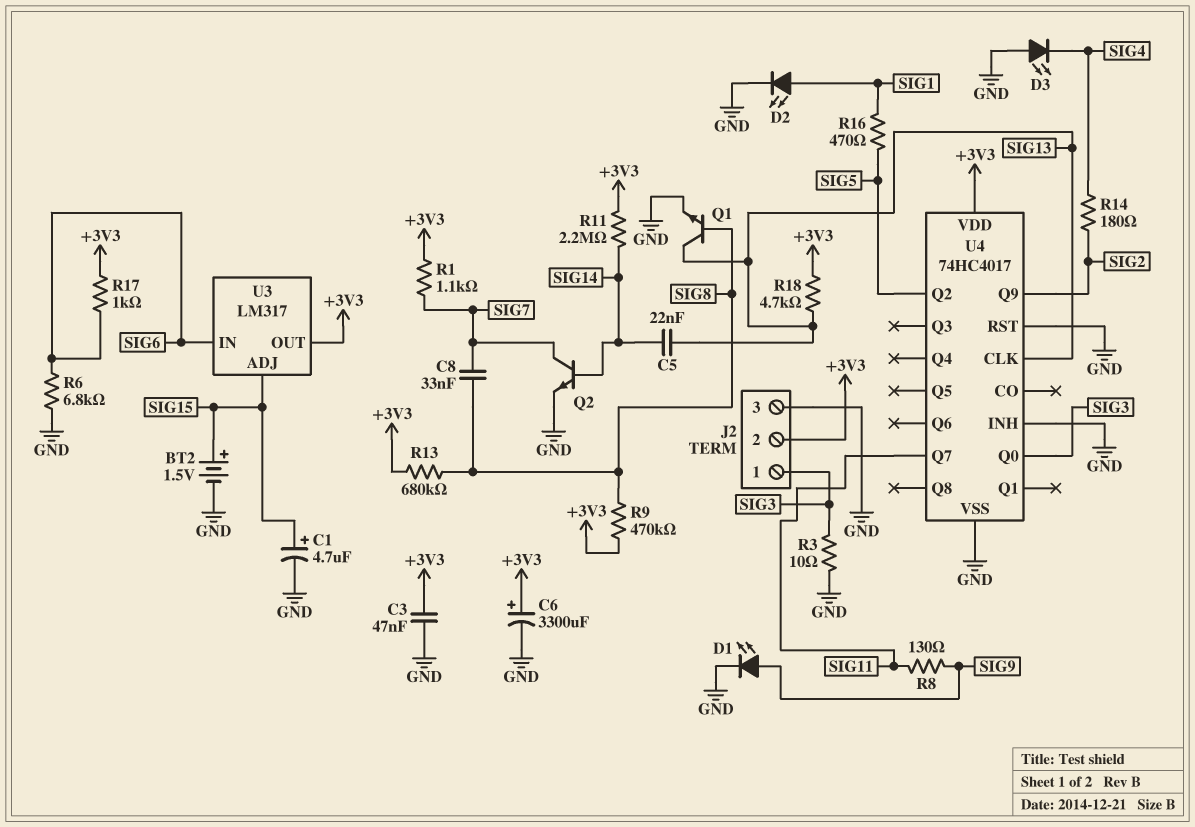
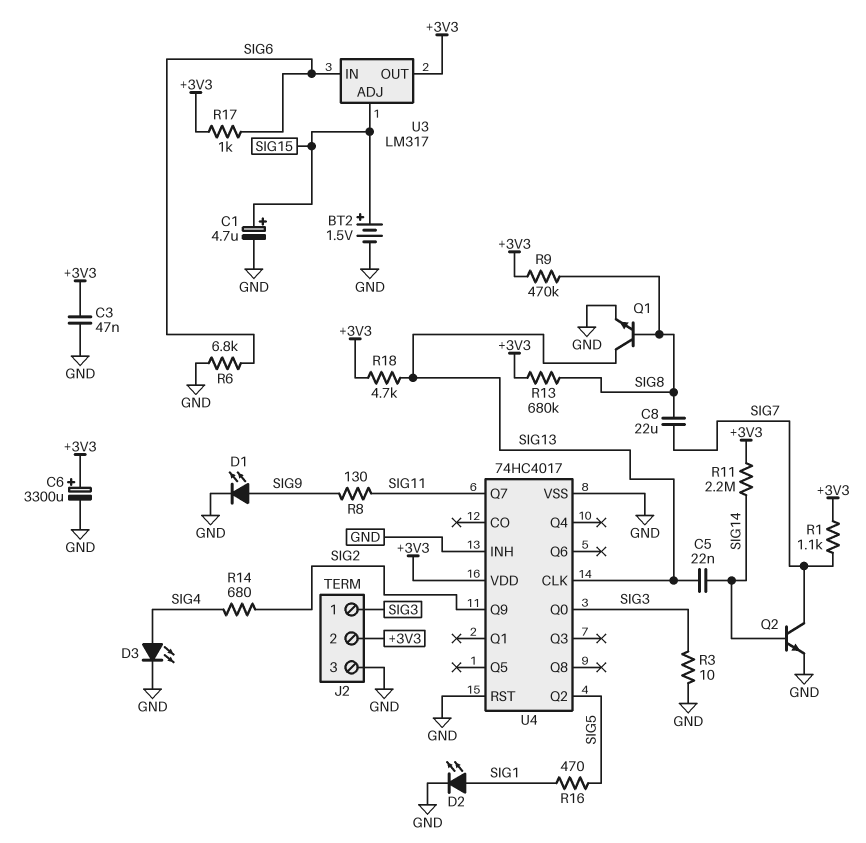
C8: 33nF (SIG7, SIG8) -> 22uF (SIG7, SIG8)
D3: LED (A GND, K SIG4) -> LED (A SIG4, K GND)
R14: 180 (SIG2, SIG4) -> 680 (SIG2, SIG4)

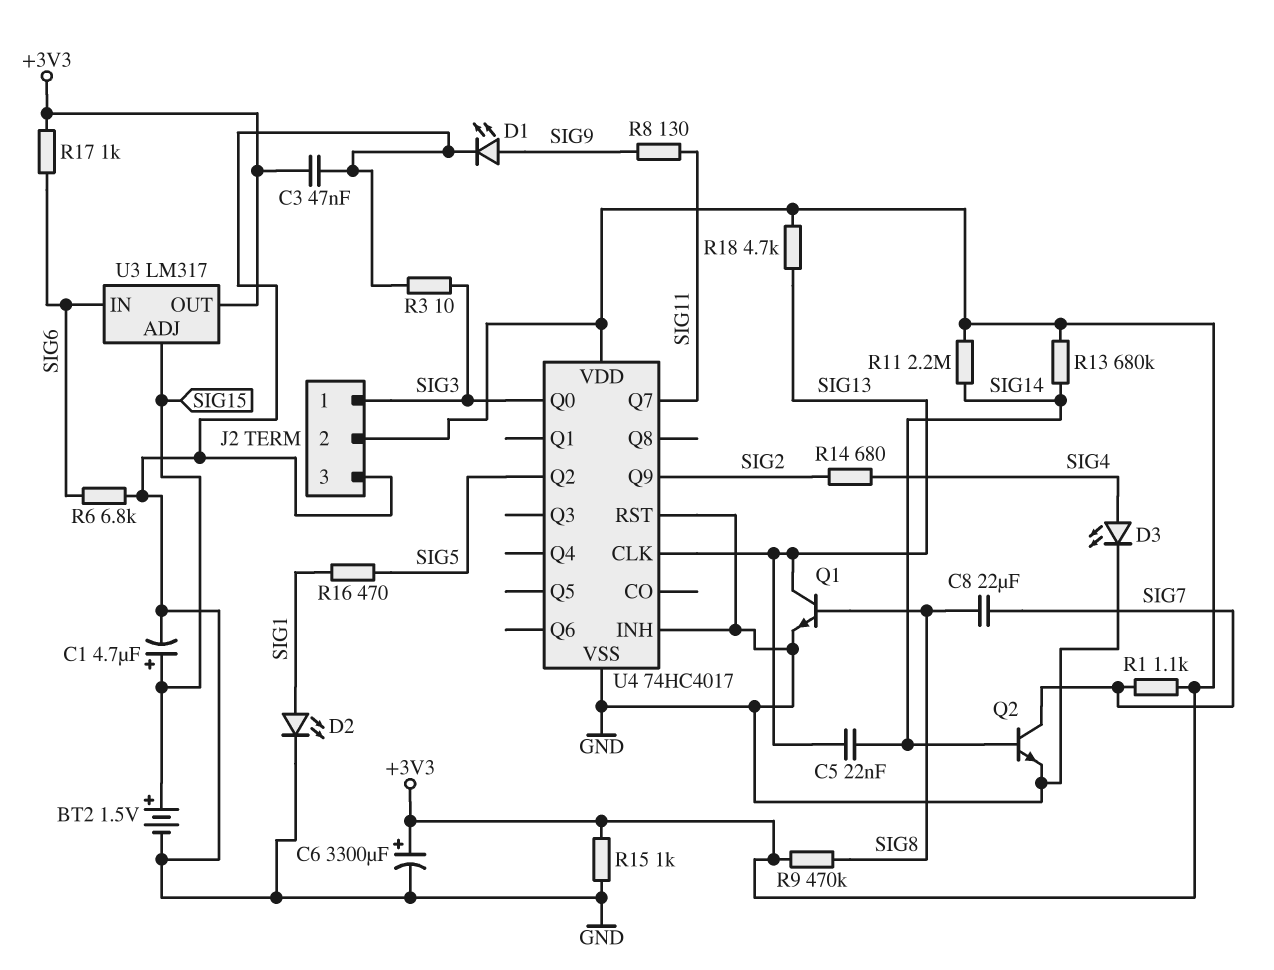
R13: 680k (+3V3, SIG8) -> 680k (+3V3, SIG14)
R15: none -> 1k (+3V3, GND)

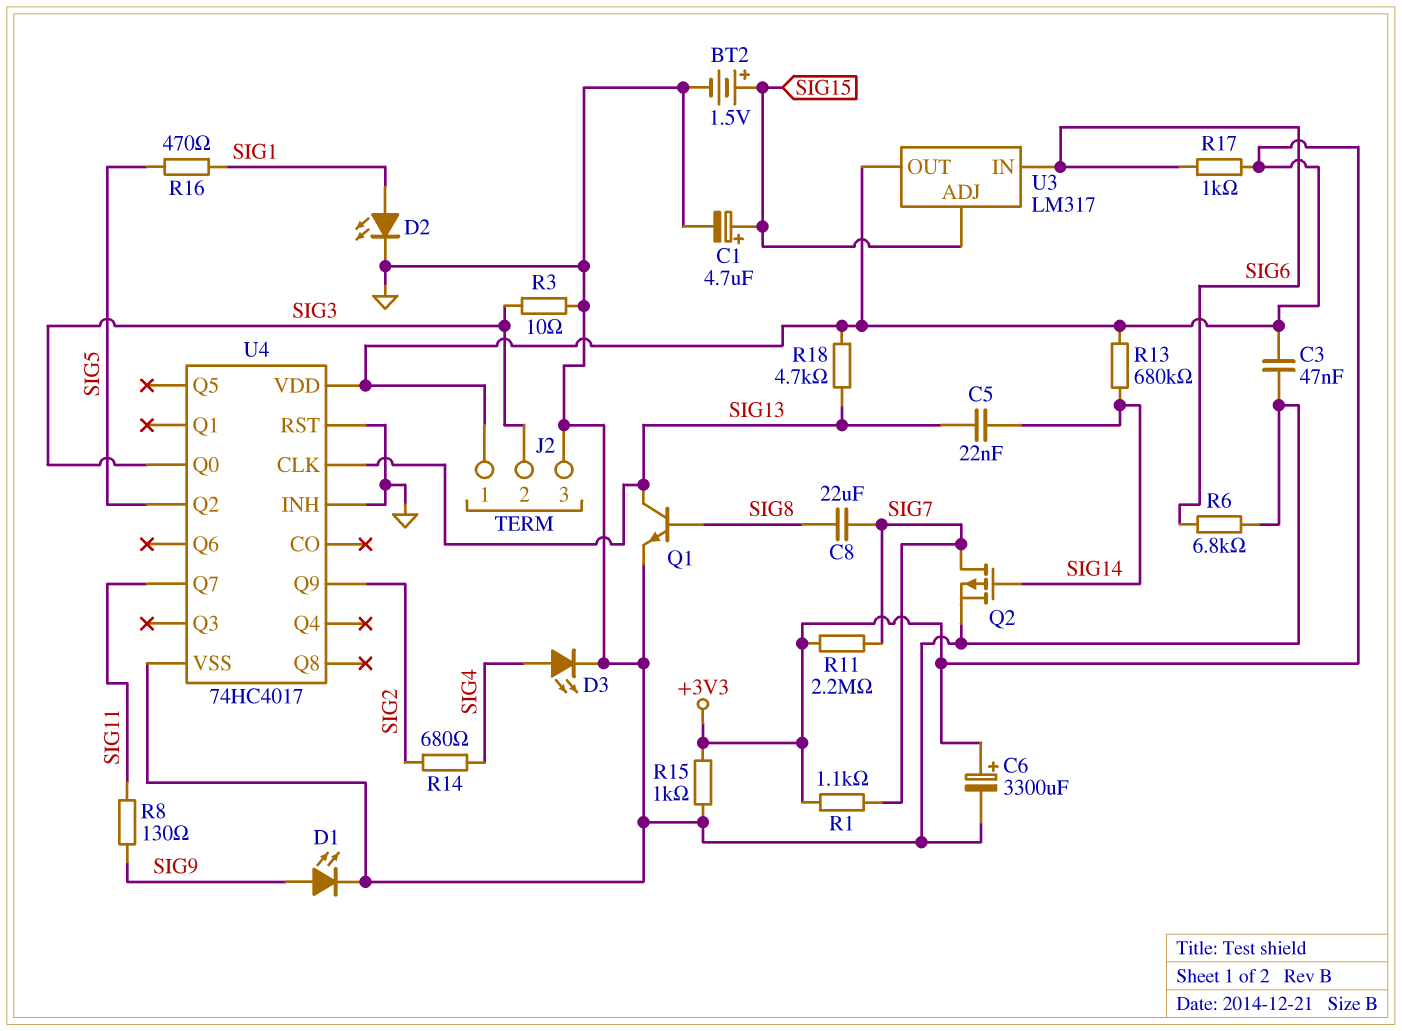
J2 pin 1: SIG3 -> +3V3
J2 pin 2: +3V3 -> SIG3
Q2: NPN (B SIG14, C SIG7, E GND) -> PMOS (G SIG14, D SIG7, S GND)
R9: 470k (+3V3, SIG8) -> none
R11: 2.2M (+3V3, SIG14) -> 2.2M (+3V3, SIG7)

